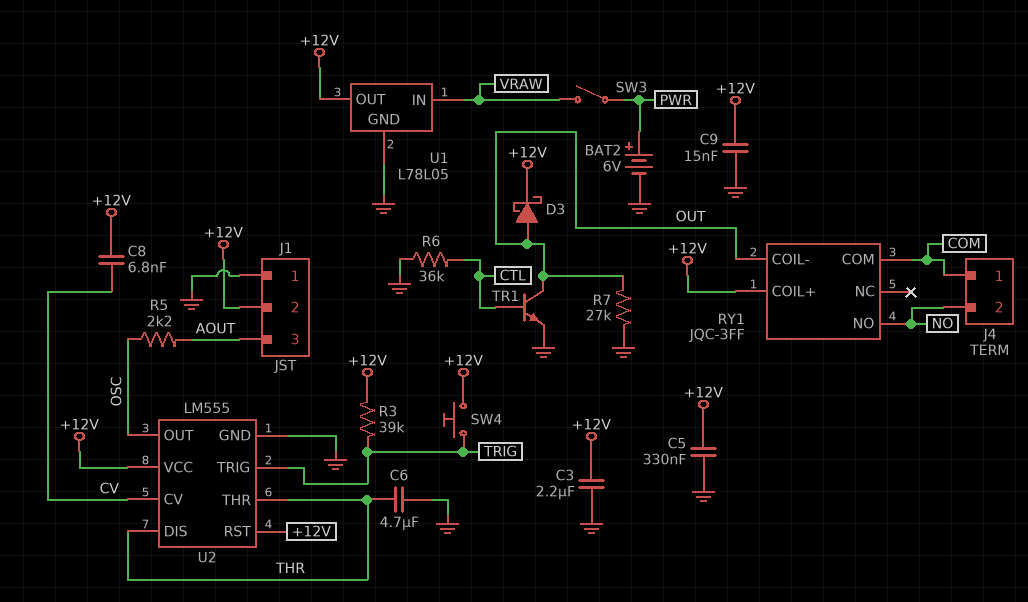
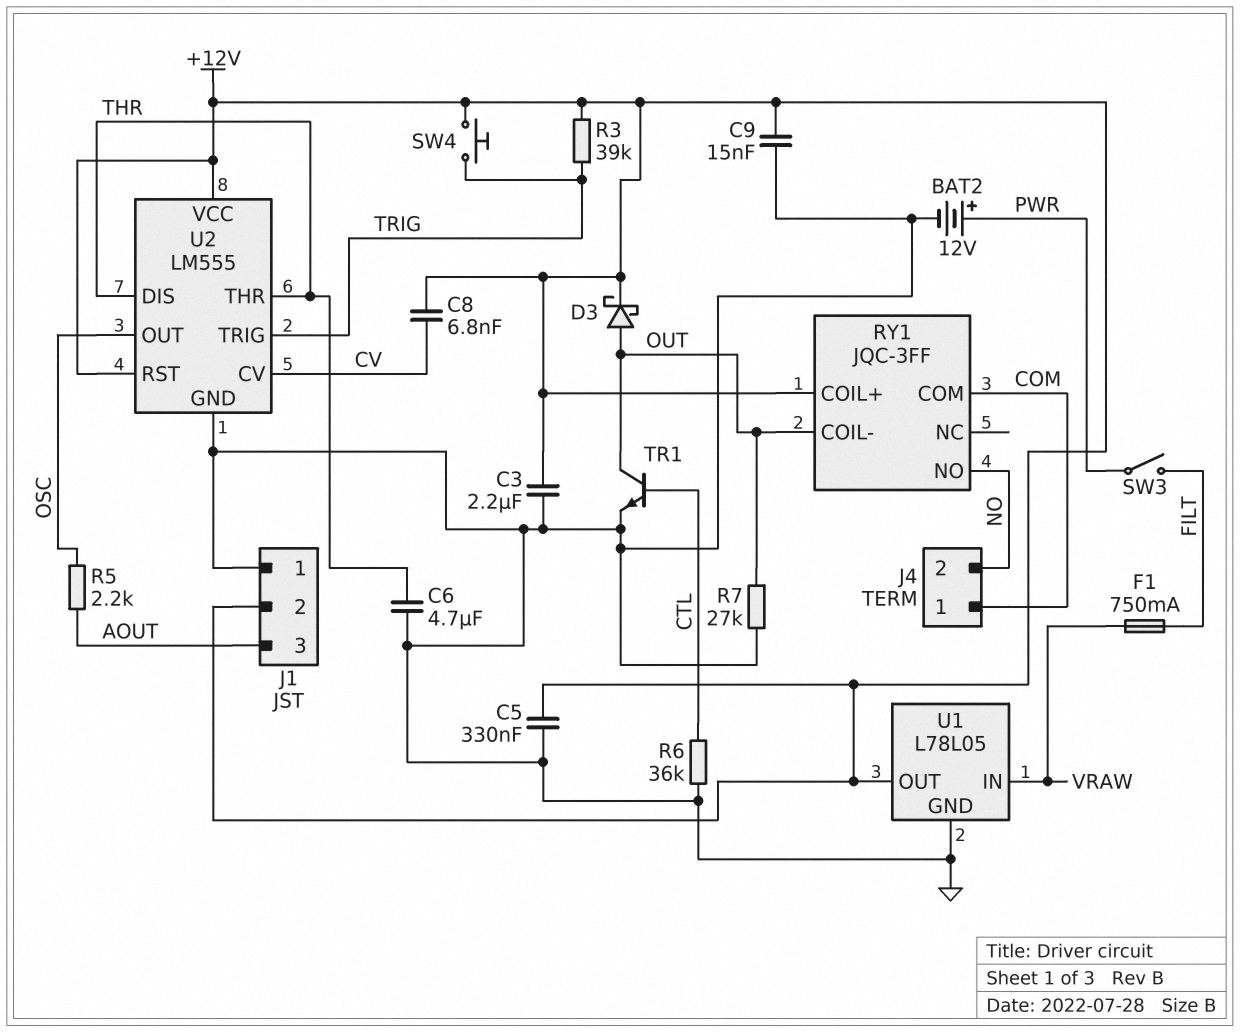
BAT2: 6V (plus PWR, minus GND) -> 12V (plus PWR, minus GND)
F1: none -> 750mA (FILT, VRAW)
SW3: switch (PWR, VRAW) -> switch (FILT, PWR)

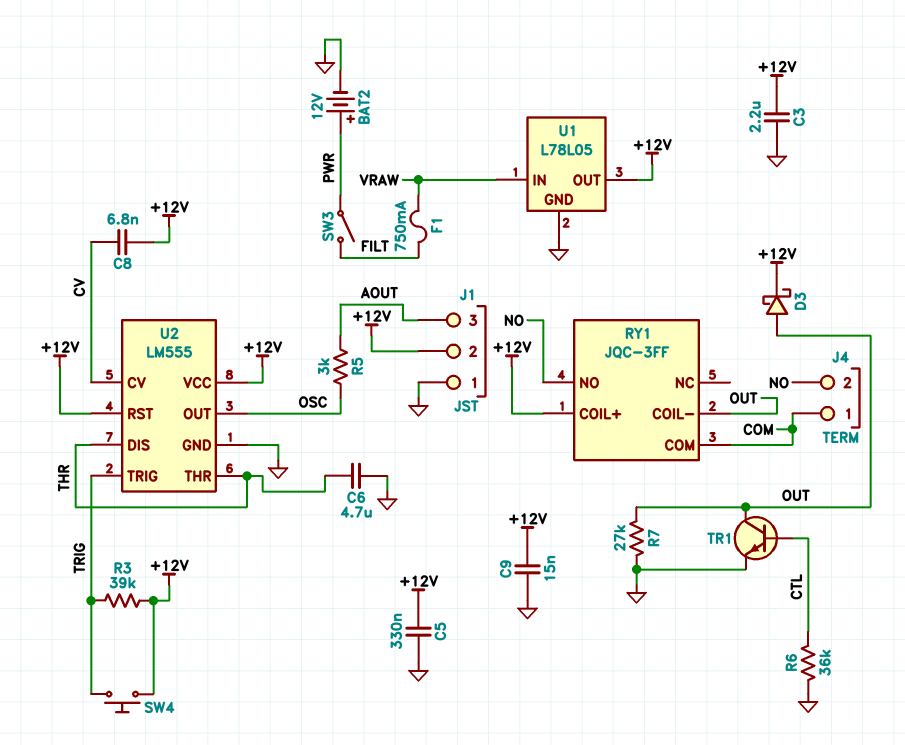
R5: 2.2k (AOUT, OSC) -> 3k (AOUT, OSC)

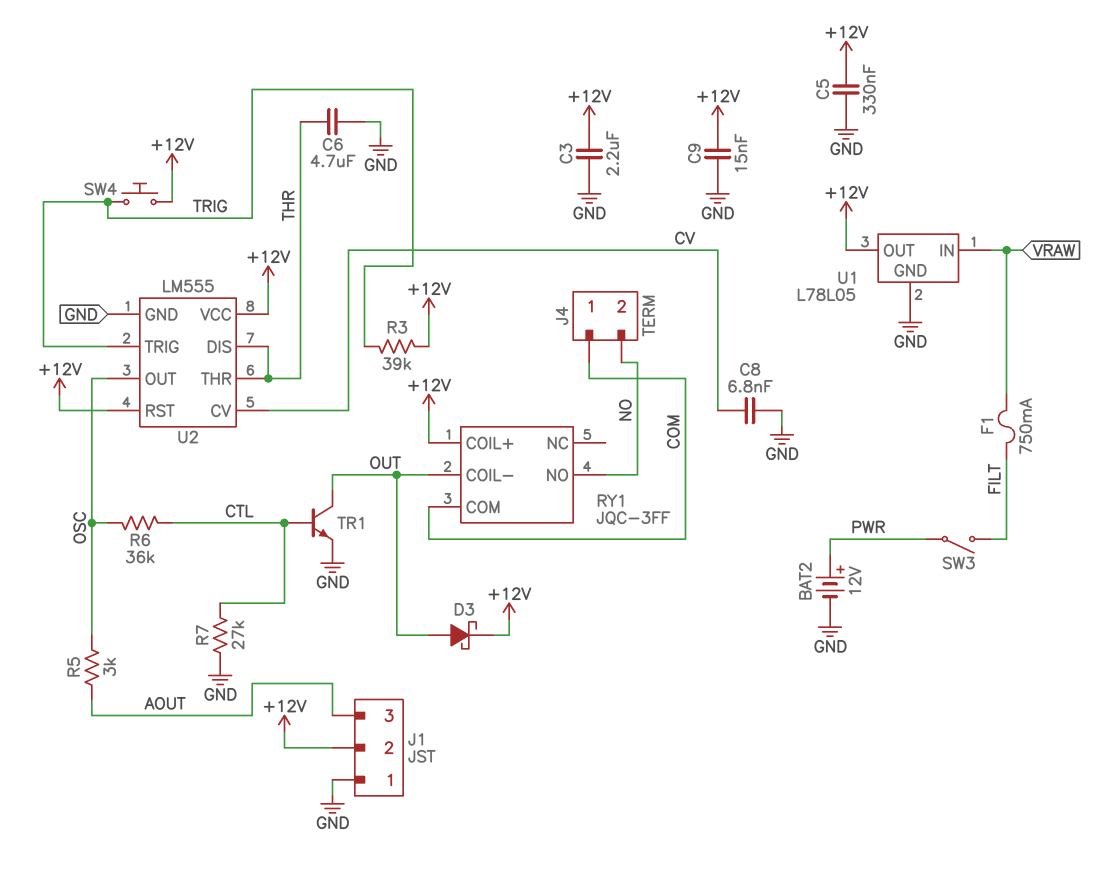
C8: 6.8nF (+12V, CV) -> 6.8nF (CV, GND)
R6: 36k (CTL, GND) -> 36k (CTL, OSC)
R7: 27k (GND, OUT) -> 27k (CTL, GND)

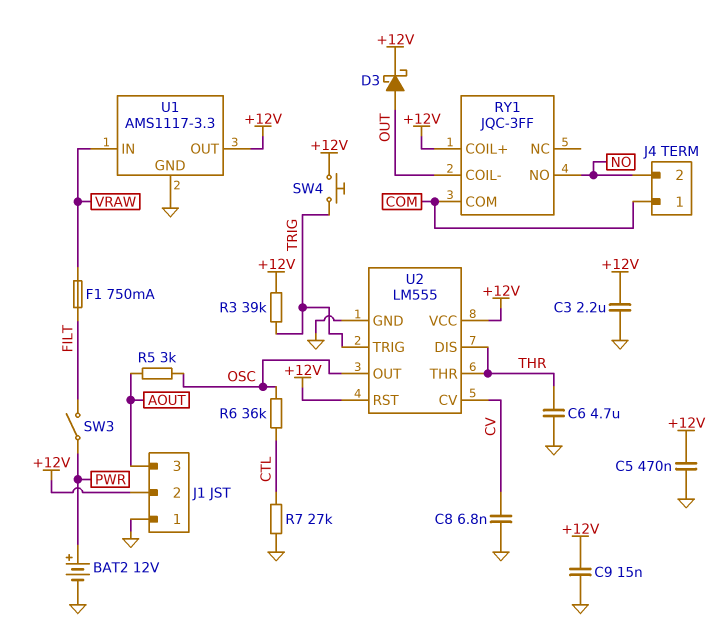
C5: 330nF (+12V, GND) -> 470nF (+12V, GND)
TR1: NPN (B CTL, C OUT, E GND) -> none
U1: L78L05 -> AMS1117-3.3

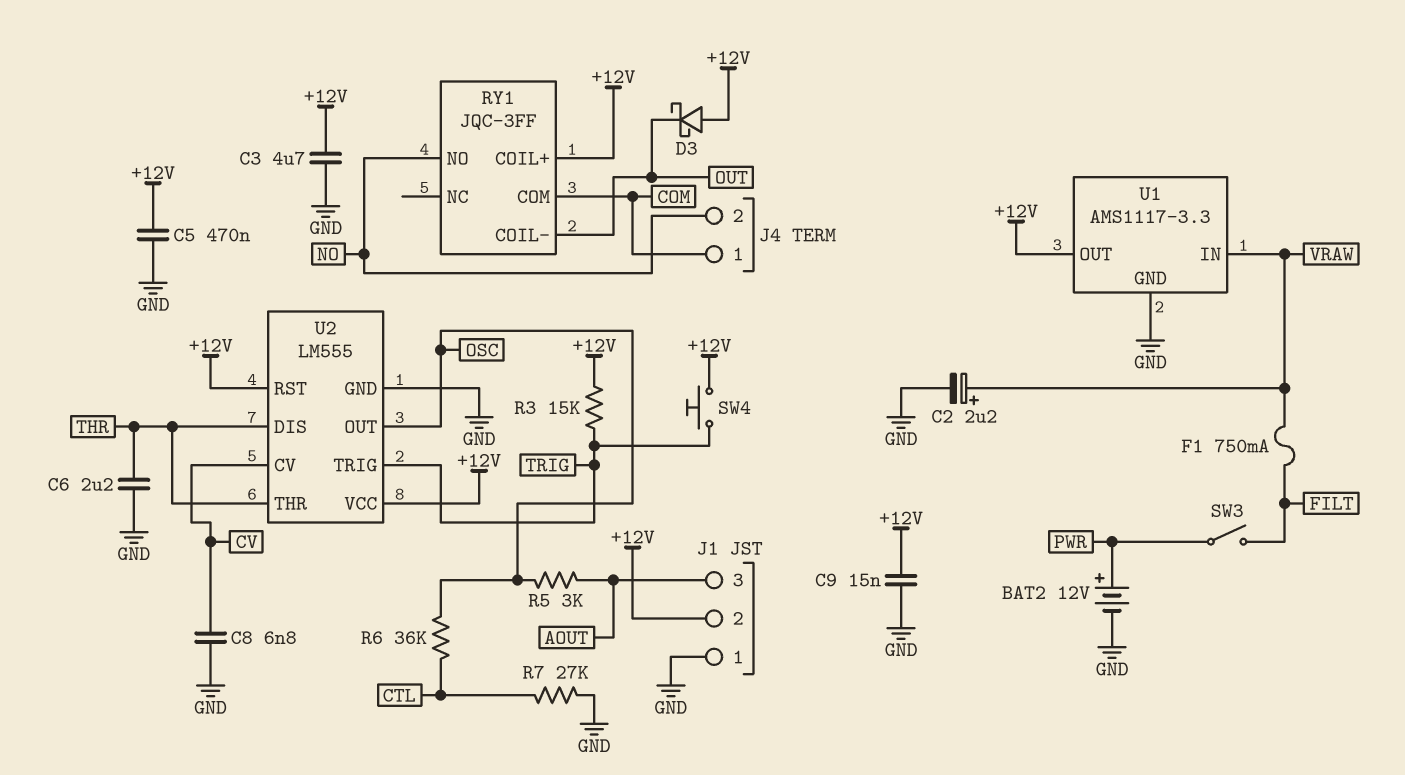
C2: none -> 2.2uF (plus VRAW, minus GND)
C3: 2.2uF (+12V, GND) -> 4.7uF (+12V, GND)
C6: 4.7uF (GND, THR) -> 2.2uF (GND, THR)
D3: schottky (A OUT, K +12V) -> schottky (A +12V, K OUT)
R3: 39k (+12V, TRIG) -> 15k (+12V, TRIG)

